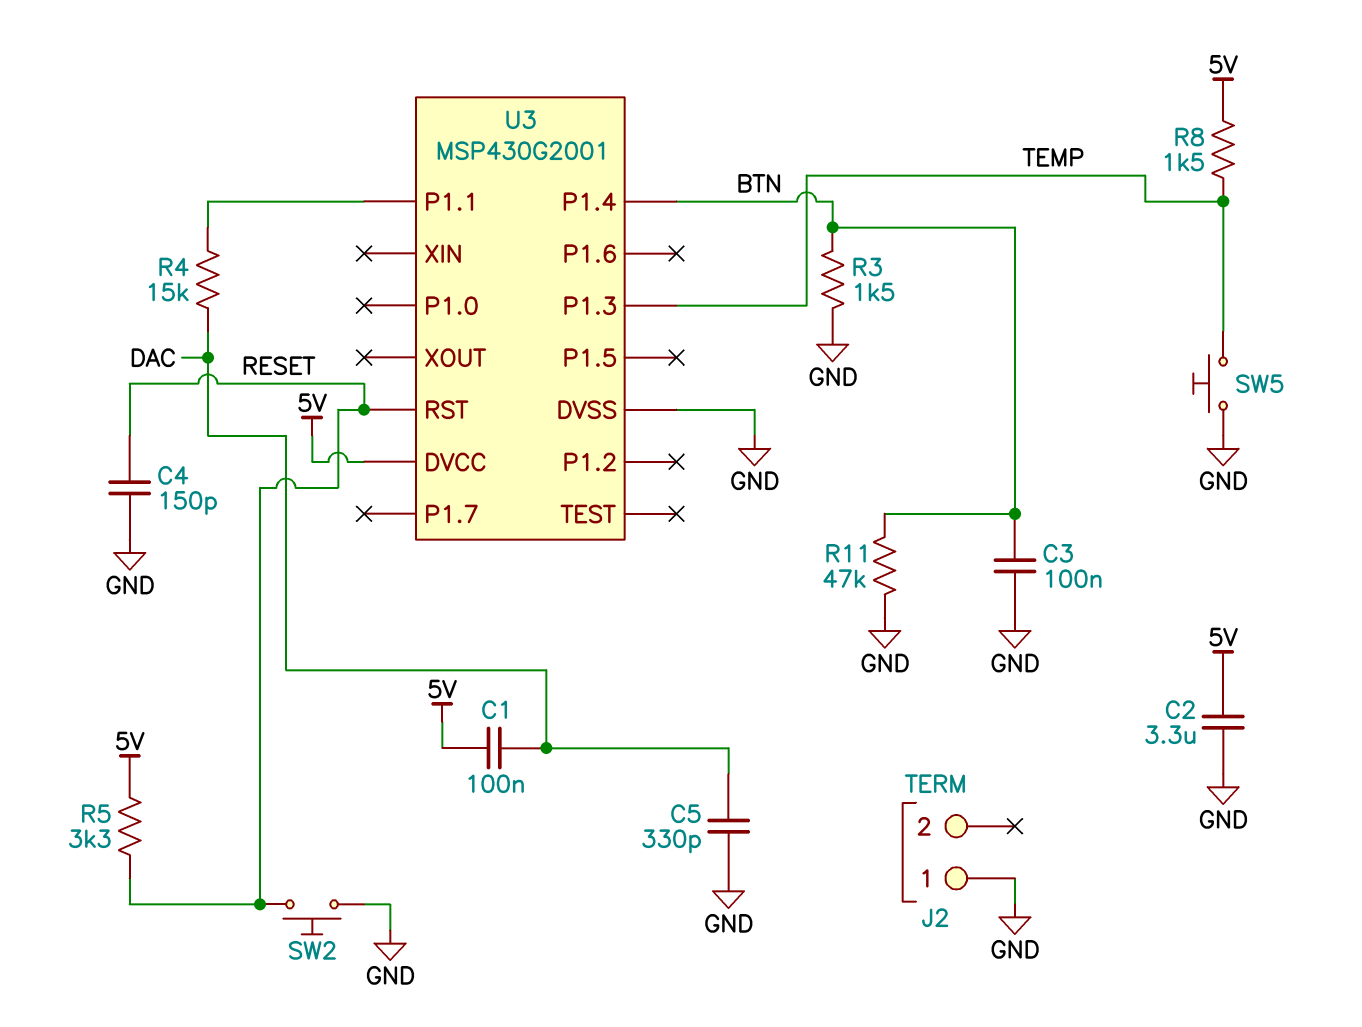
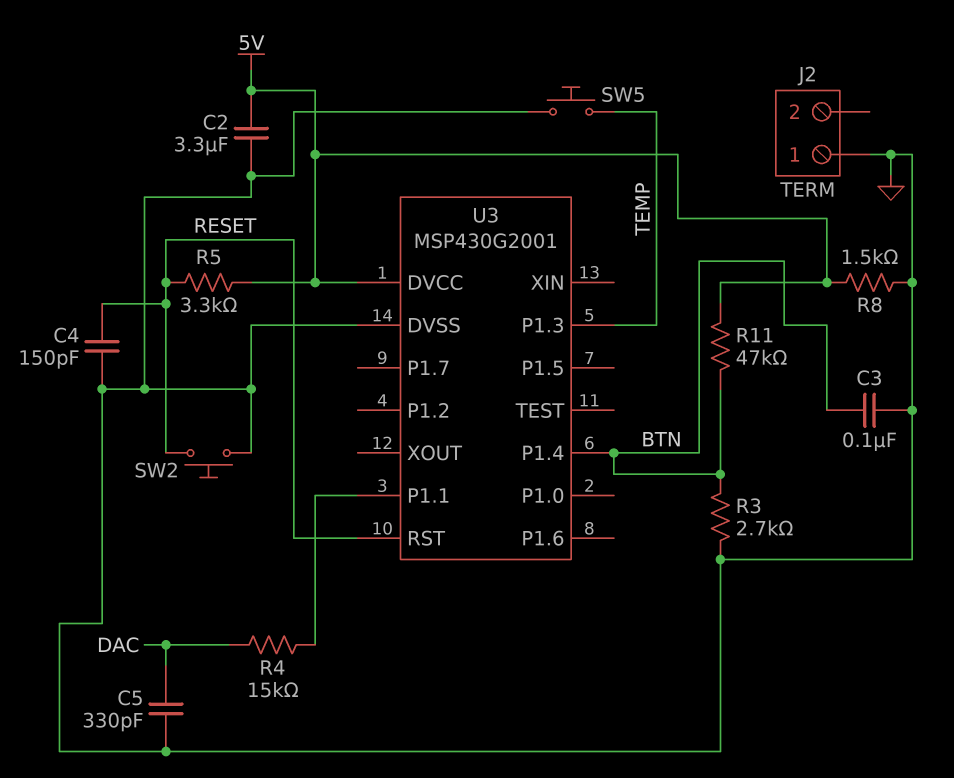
C1: 100nF (5V, DAC) -> none
R3: 1.5k (BTN, GND) -> 2.7k (BTN, GND)
R8: 1.5k (5V, TEMP) -> 1.5k (5V, GND)
R11: 47k (BTN, GND) -> 47k (5V, BTN)

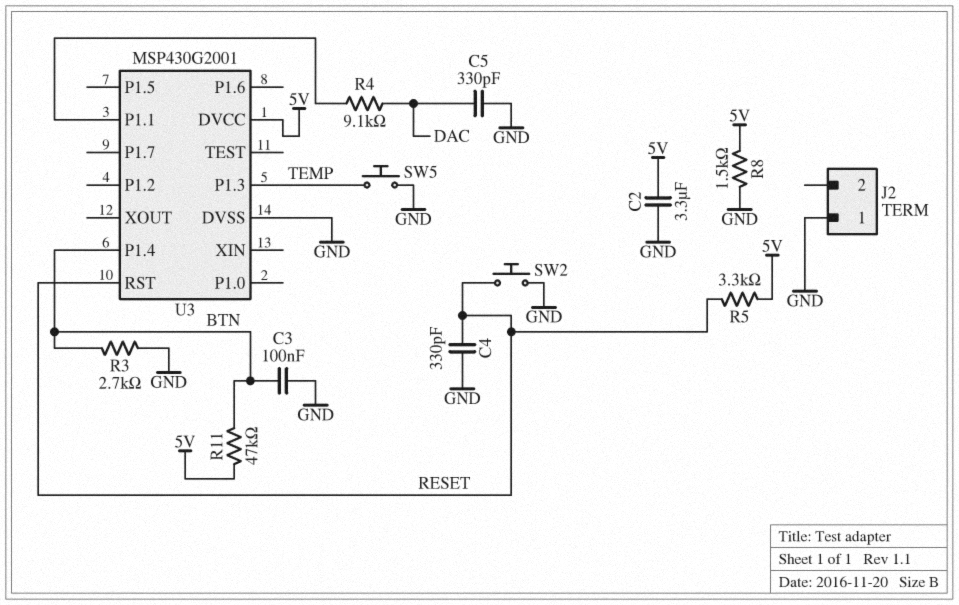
C4: 150pF (GND, RESET) -> 330pF (GND, RESET)
R4: 15k (DAC, U3/P1.1) -> 9.1k (DAC, U3/P1.1)

